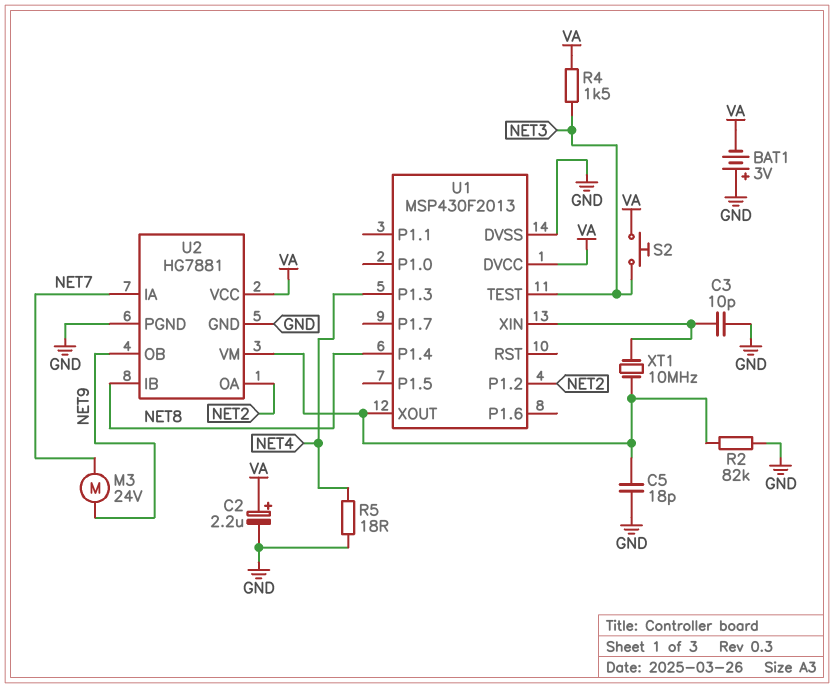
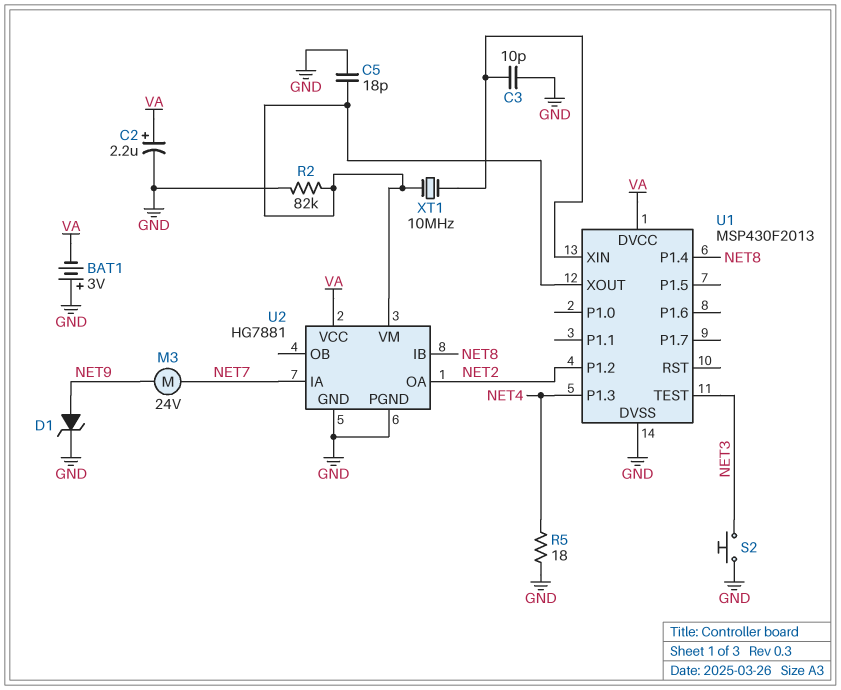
D1: none -> zener (A NET9, K GND)
R4: 1.5k (NET3, VA) -> none
S2: button (NET3, VA) -> button (GND, NET3)
U2 pin OB: NET9 -> none

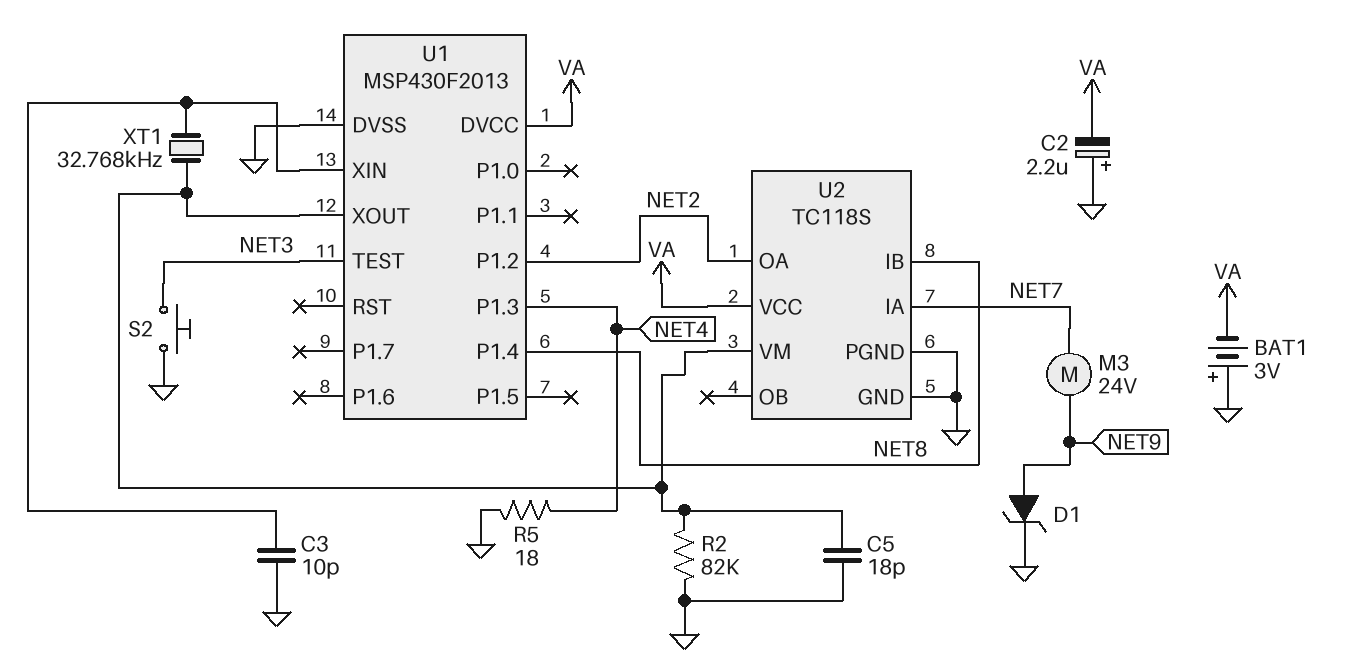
C2: 2.2uF (plus VA, minus GND) -> 2.2uF (plus GND, minus VA)
U2: HG7881 -> TC118S
XT1: 10MHz (U1/XIN, U1/XOUT) -> 32.768kHz (U1/XIN, U1/XOUT)

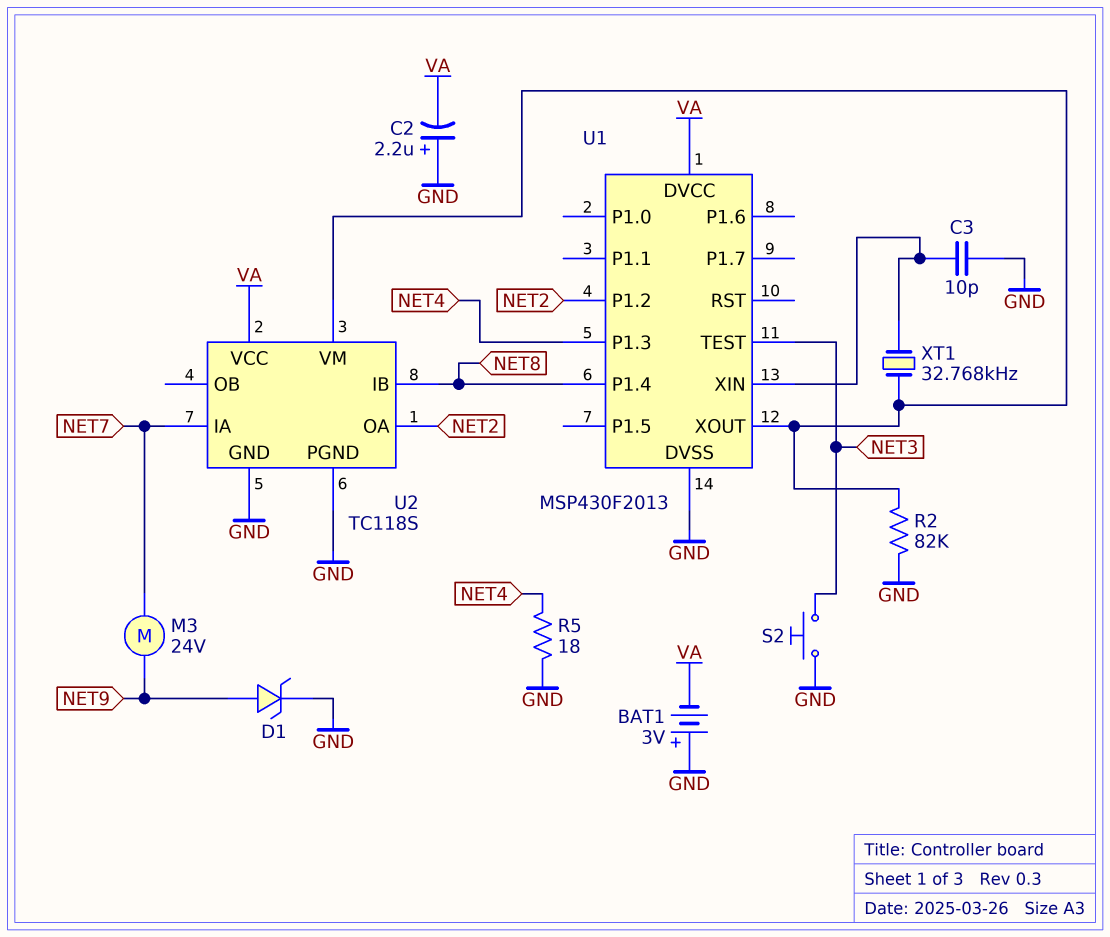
C5: 18pF (GND, U1/XOUT) -> none

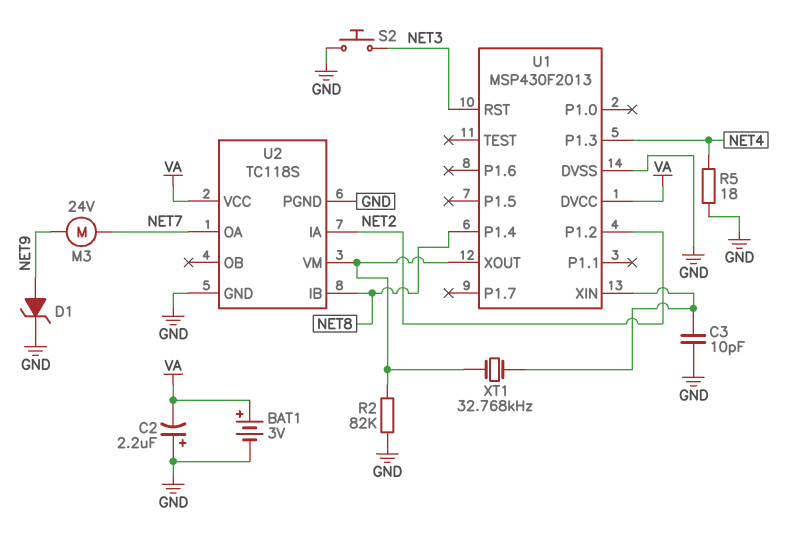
BAT1: 3V (plus GND, minus VA) -> 3V (plus VA, minus GND)
U1 pin RST: none -> NET3
U1 pin TEST: NET3 -> none
U2 pin IA: NET7 -> NET2
U2 pin OA: NET2 -> NET7

